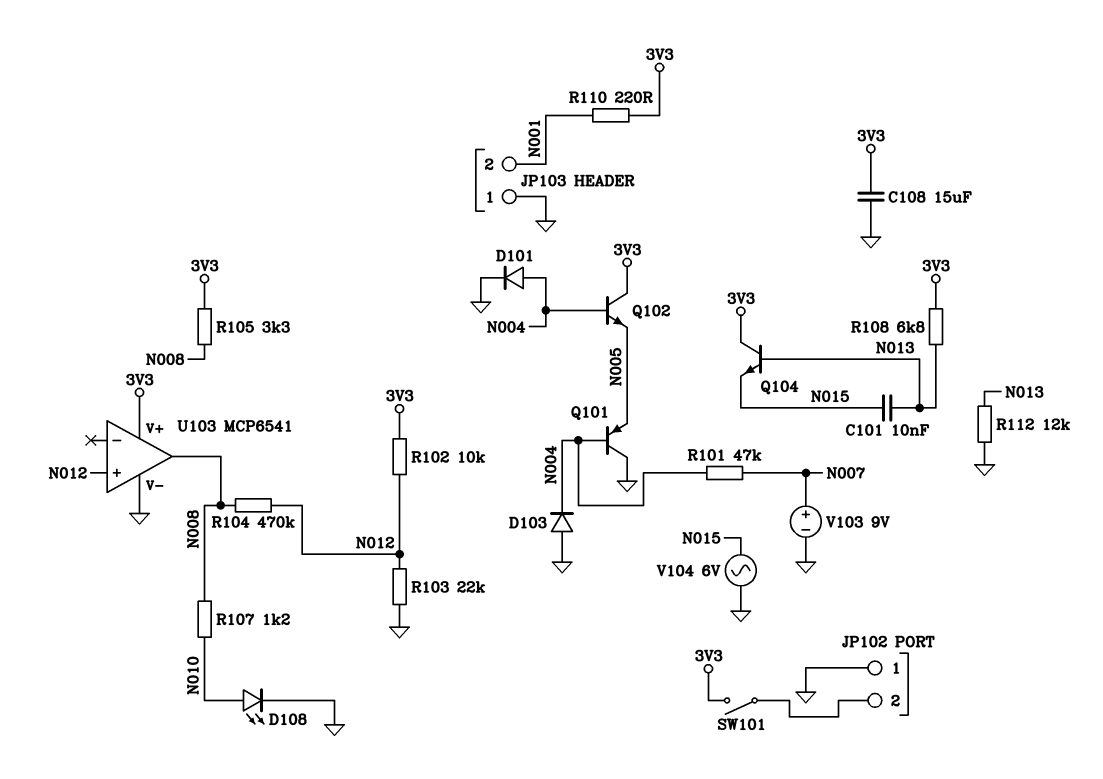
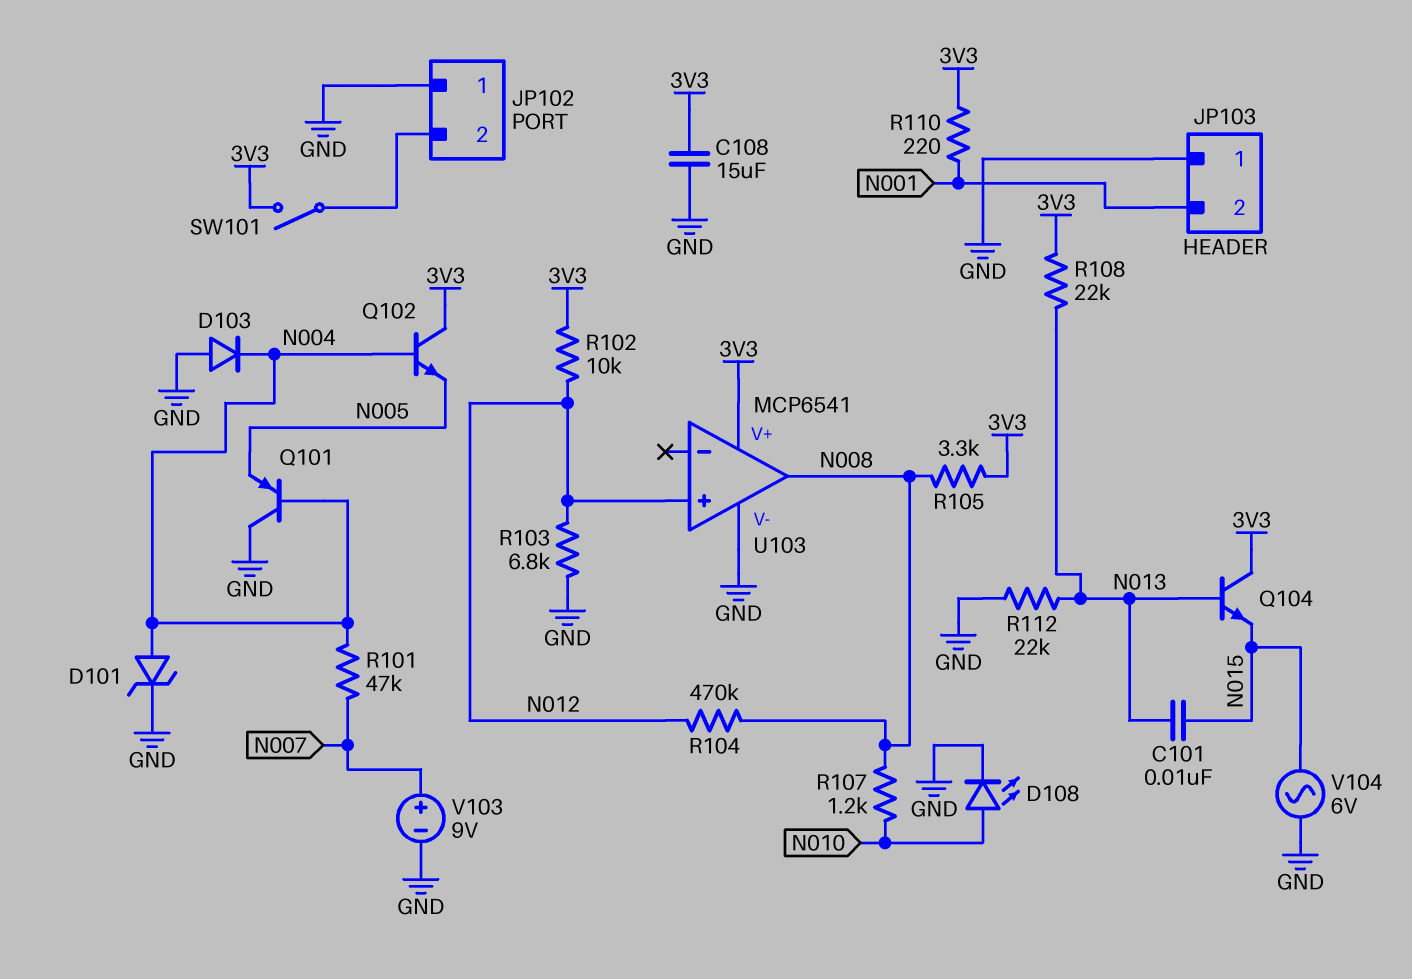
D101: diode (A N004, K GND) -> zener (A N004, K GND)
R103: 22k (GND, N012) -> 6.8k (GND, N012)
R108: 6.8k (3V3, N013) -> 22k (3V3, N013)
R112: 12k (GND, N013) -> 22k (GND, N013)

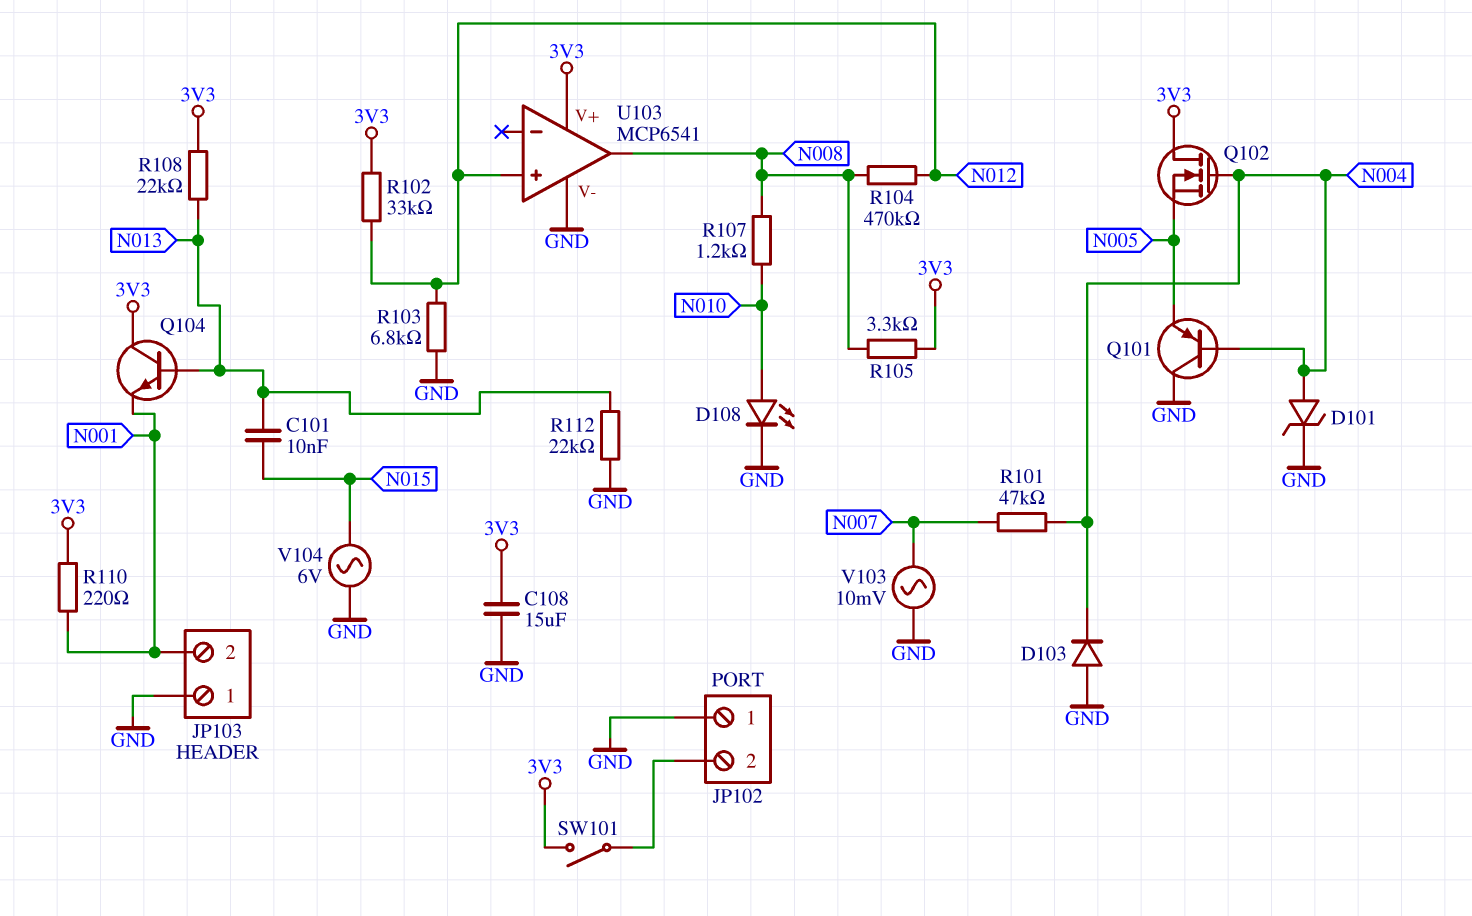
Q102: NPN (B N004, C 3V3, E N005) -> NMOS (G N004, D 3V3, S N005)
Q104: NPN (B N013, C 3V3, E N015) -> NPN (B N013, C 3V3, E N001)
R102: 10k (3V3, N012) -> 33k (3V3, N012)
V103: 9V (plus N007, minus GND) -> AC 10mV (GND, N007)

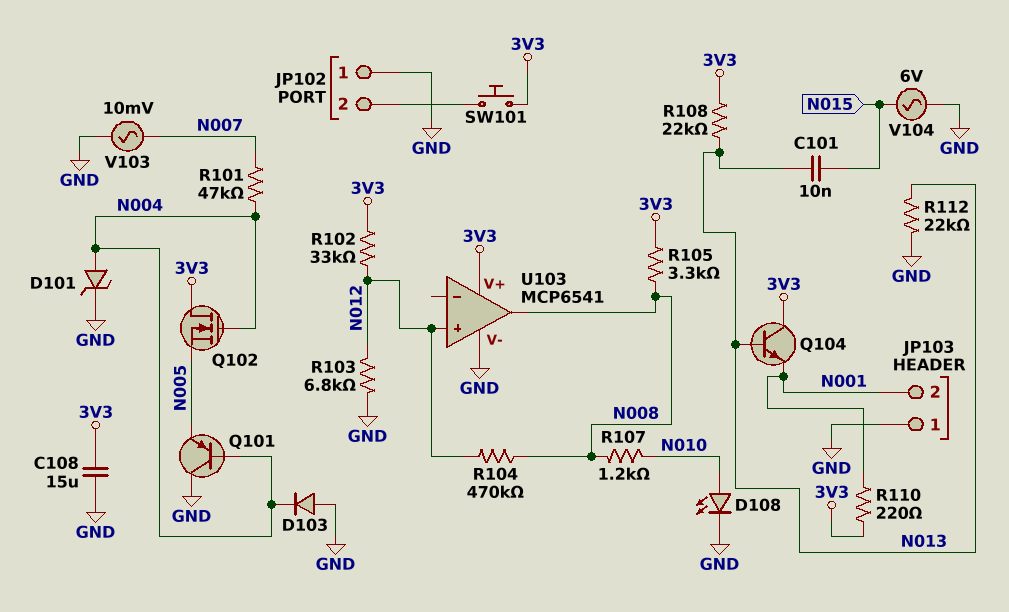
SW101: switch (3V3, JP102/2) -> button (3V3, JP102/2)

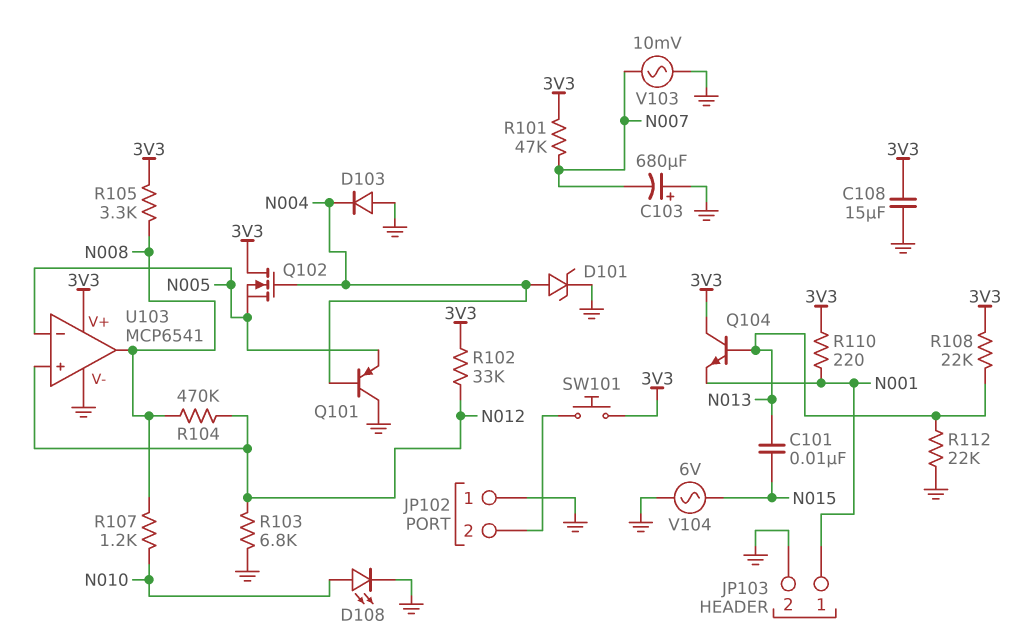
C103: none -> 680uF (plus GND, minus N007)
JP103 pin 1: GND -> N001
JP103 pin 2: N001 -> GND
R101: 47k (N004, N007) -> 47k (3V3, N007)
U103 pin in-: none -> N005

